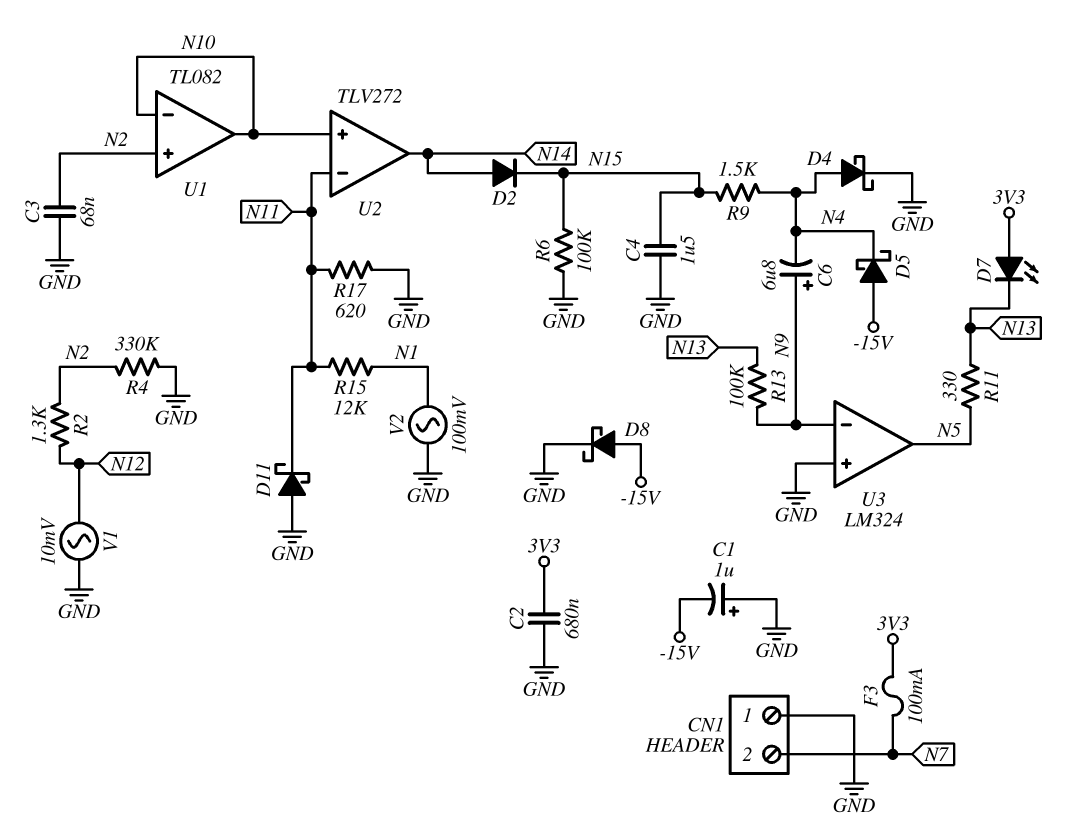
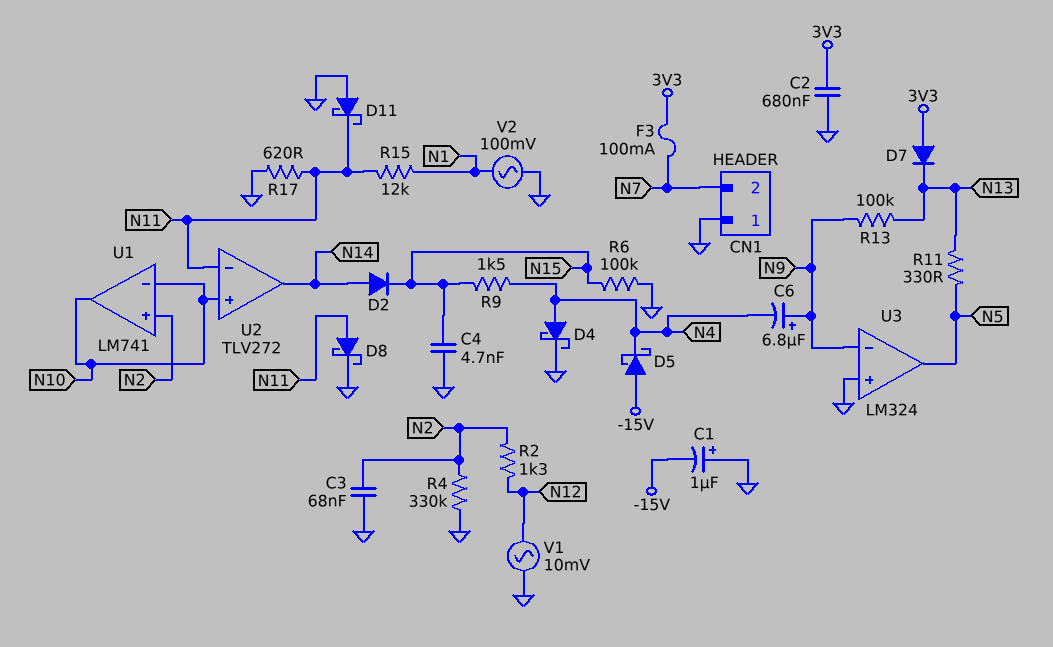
C4: 1.5uF (GND, N15) -> 4.7nF (GND, N15)
D7: LED (A 3V3, K N13) -> diode (A 3V3, K N13)
D8: schottky (A -15V, K GND) -> schottky (A N11, K GND)
U1: TL082 -> LM741

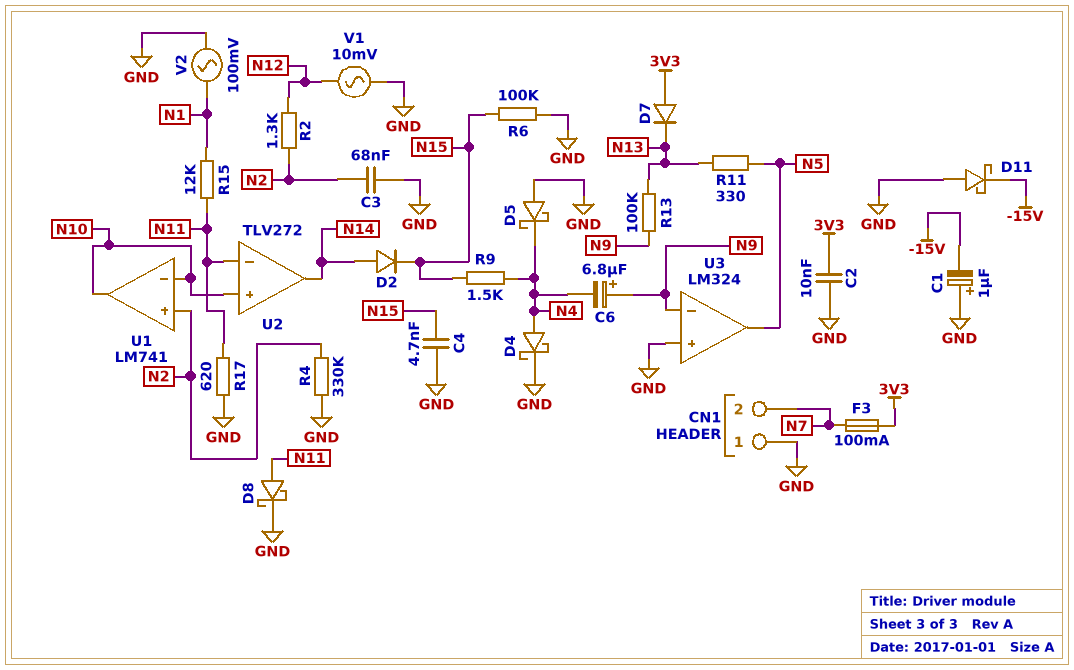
C2: 680nF (3V3, GND) -> 10nF (3V3, GND)
D5: schottky (A -15V, K N4) -> schottky (A GND, K N4)
D11: schottky (A GND, K N11) -> schottky (A GND, K -15V)

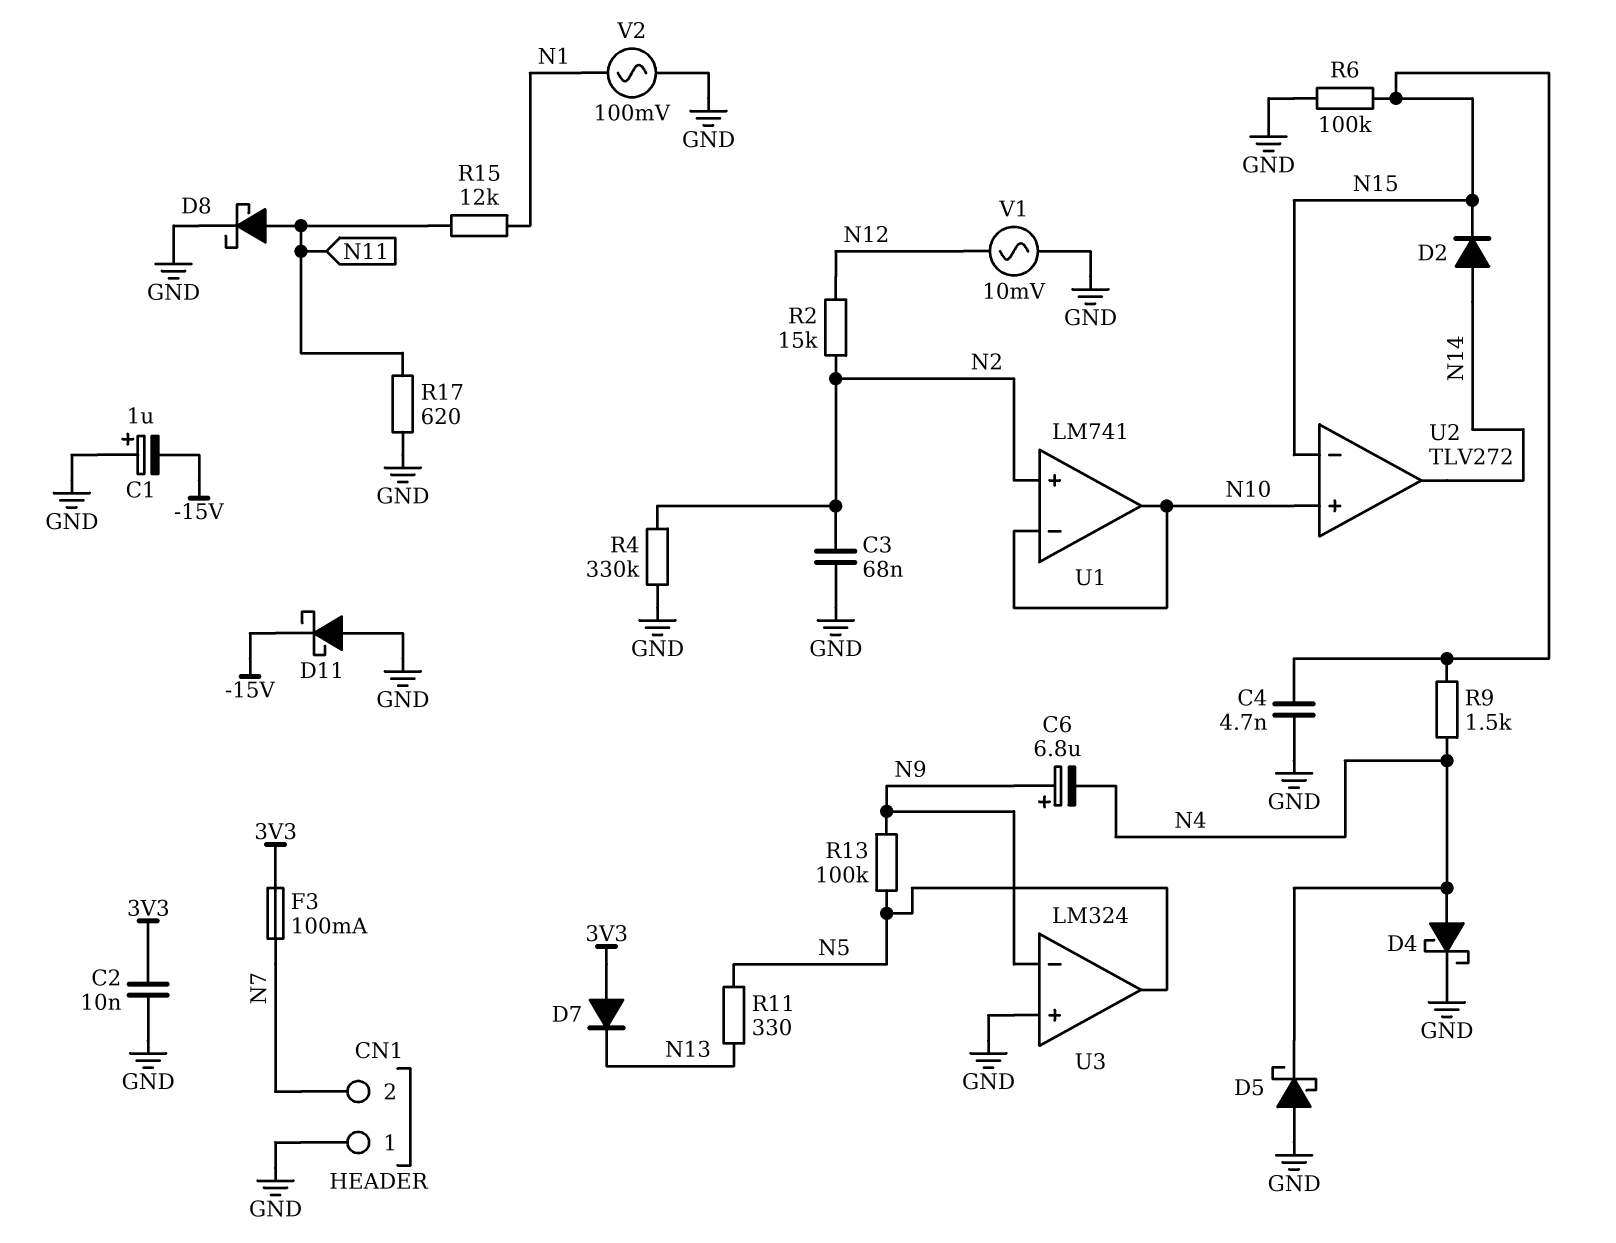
R2: 1.3k (N2, N12) -> 15k (N2, N12)
R13: 100k (N9, N13) -> 100k (N5, N9)
U2 pin in-: N11 -> N15

